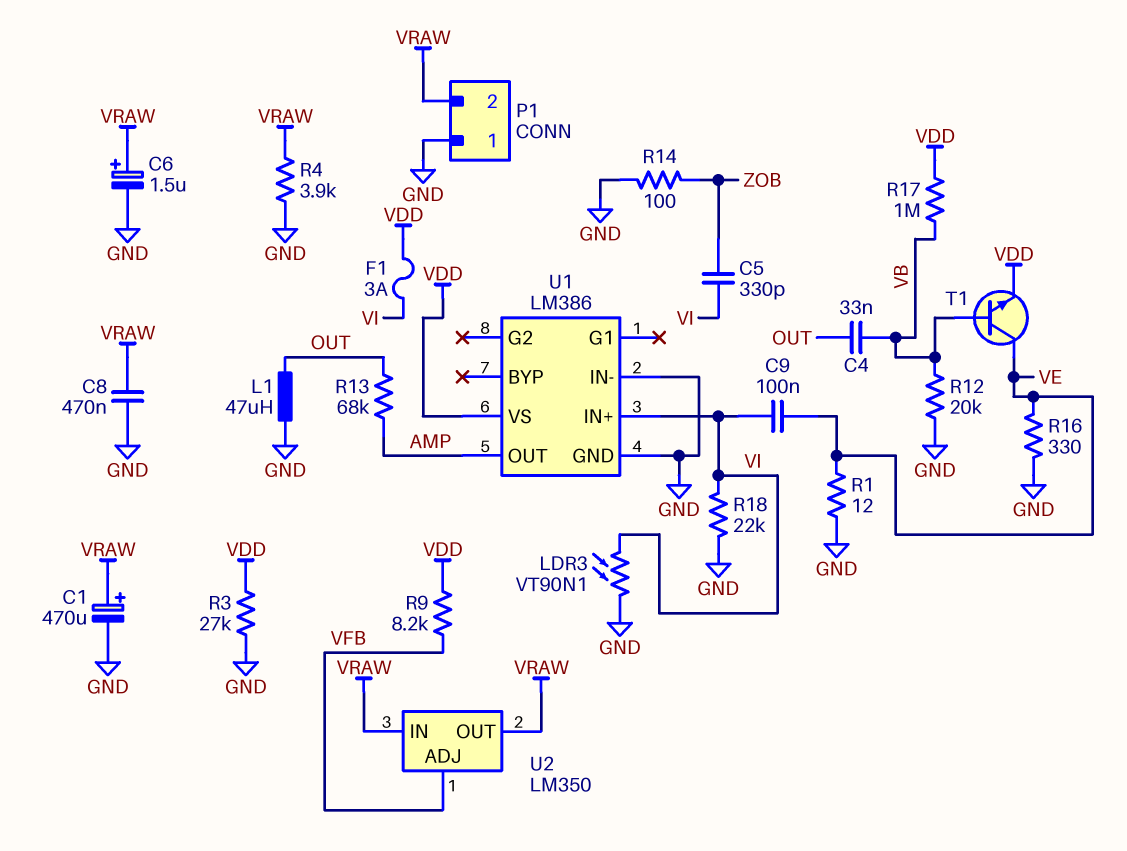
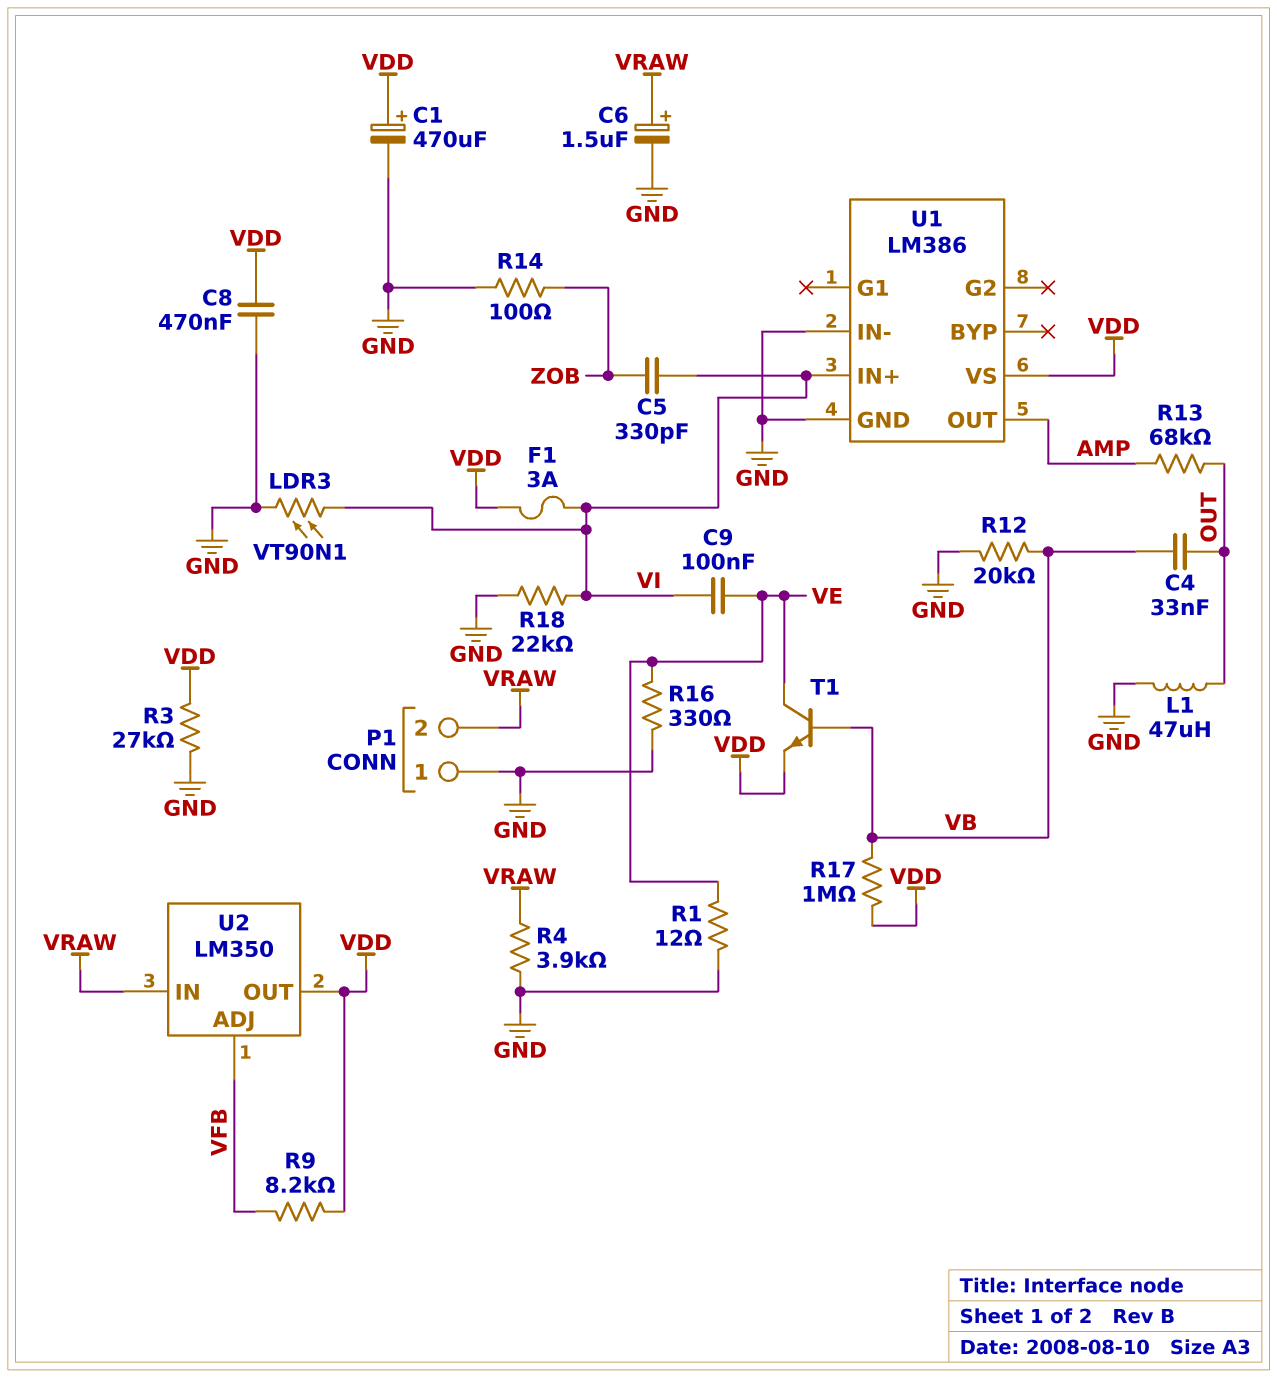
C1: 470uF (plus VRAW, minus GND) -> 470uF (plus VDD, minus GND)
C8: 470nF (GND, VRAW) -> 470nF (GND, VDD)
U2 pin OUT: VRAW -> VDD

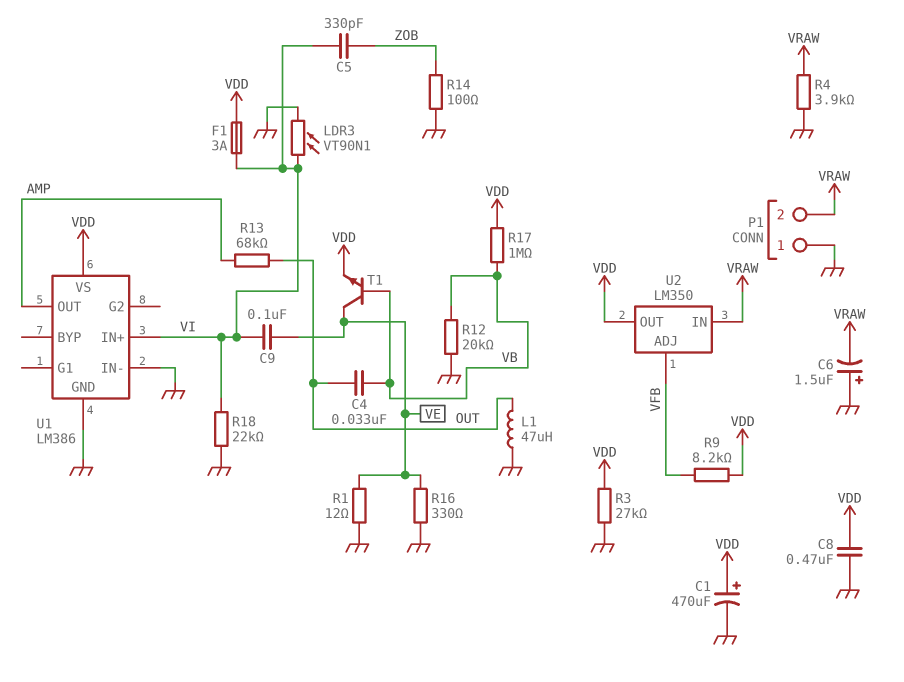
C6: 1.5uF (plus VRAW, minus GND) -> 1.5uF (plus GND, minus VRAW)

